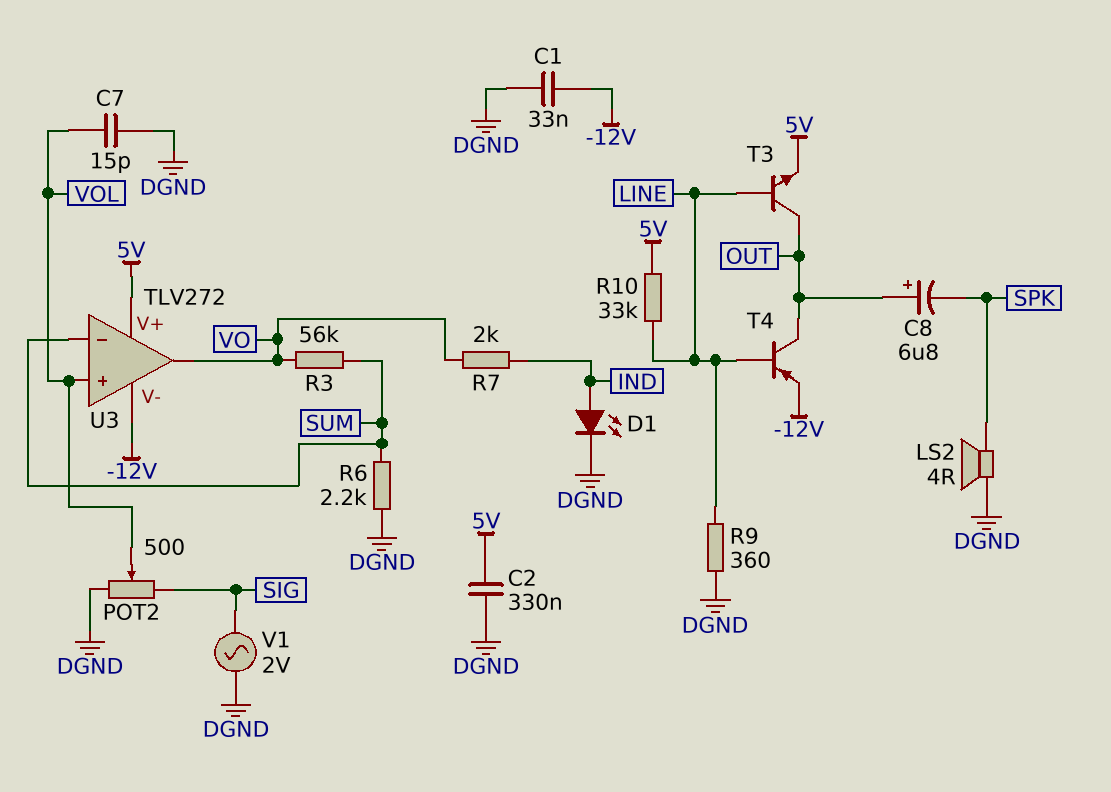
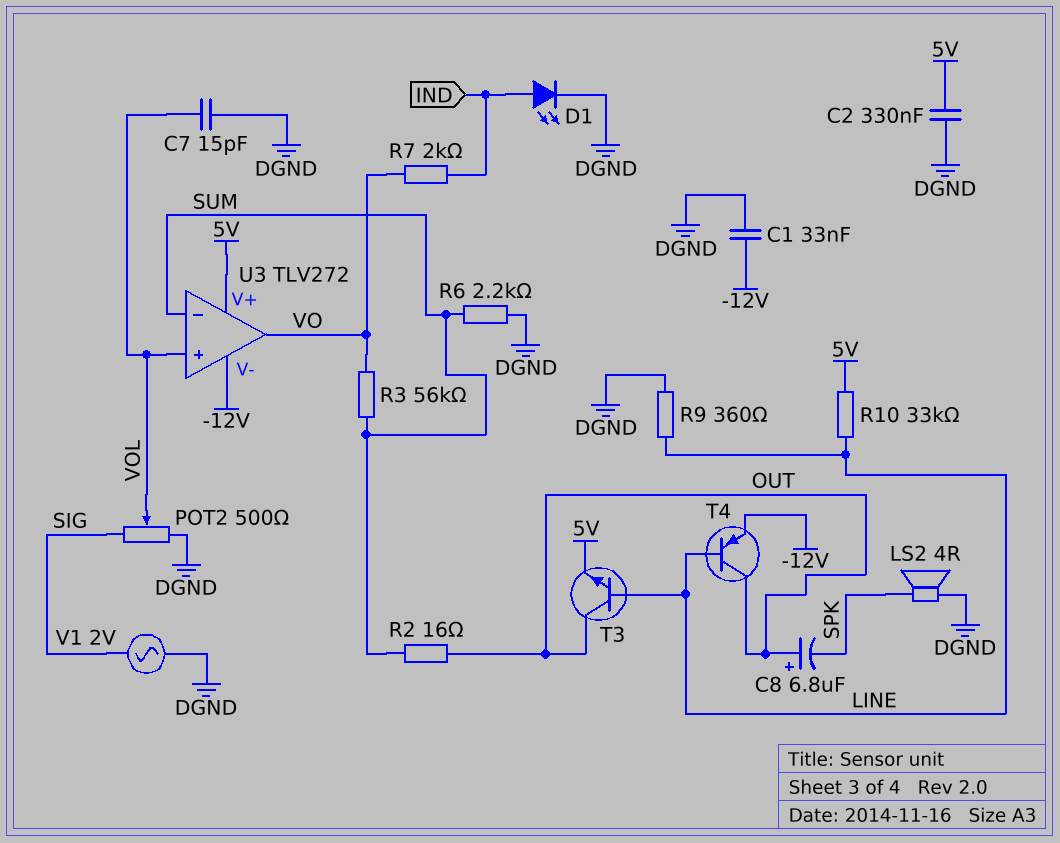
R2: none -> 16 (OUT, SUM)

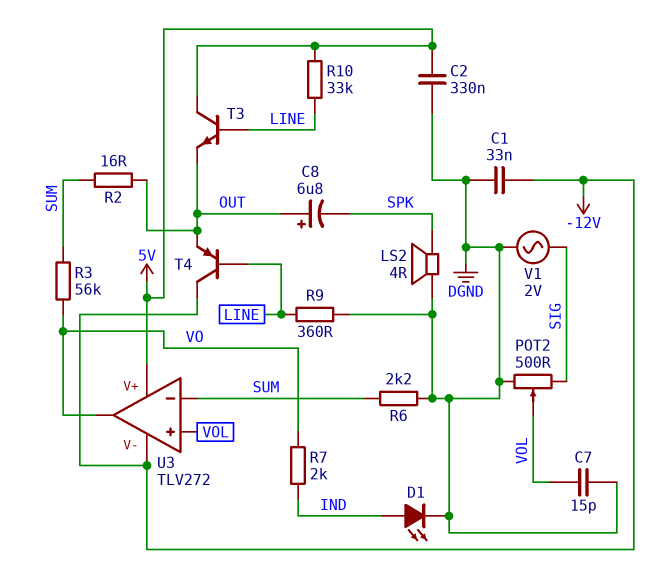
T3: NPN (B LINE, C OUT, E 5V) -> NPN (B LINE, C 5V, E OUT)
T4: PNP (B LINE, C OUT, E -12V) -> PNP (B LINE, C -12V, E OUT)

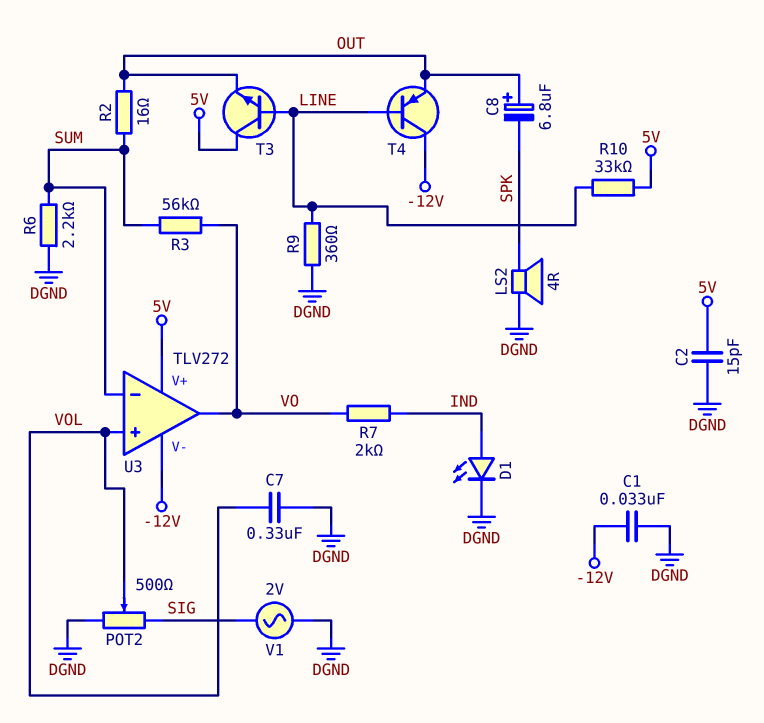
C2: 330nF (5V, DGND) -> 15pF (5V, DGND)
C7: 15pF (DGND, VOL) -> 330nF (DGND, VOL)

